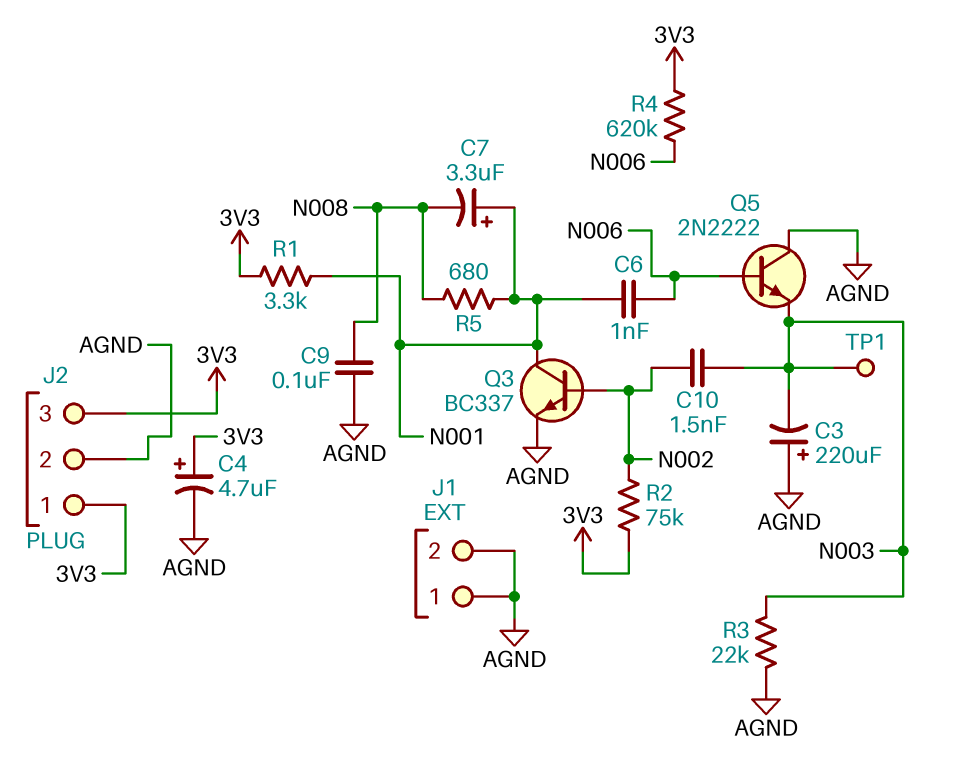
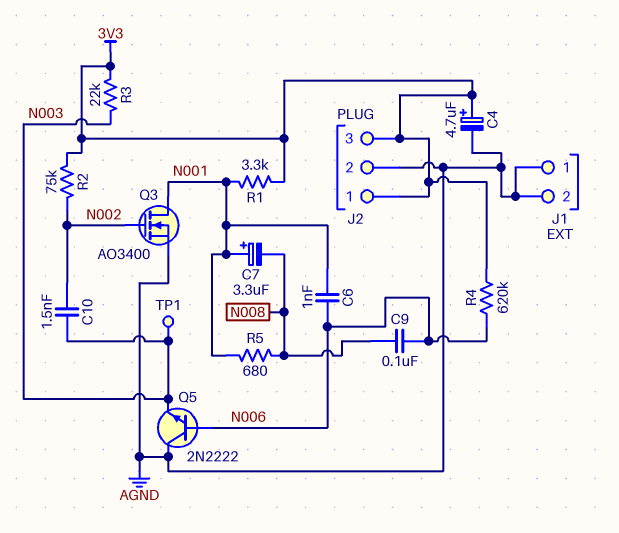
C3: 220uF (plus AGND, minus N003) -> none
C9: 100nF (AGND, N008) -> 100nF (N006, N008)
Q3: NPN BC337 (B N002, C N001, E AGND) -> NMOS AO3400 (G N002, D N001, S AGND)
R3: 22k (AGND, N003) -> 22k (3V3, N003)

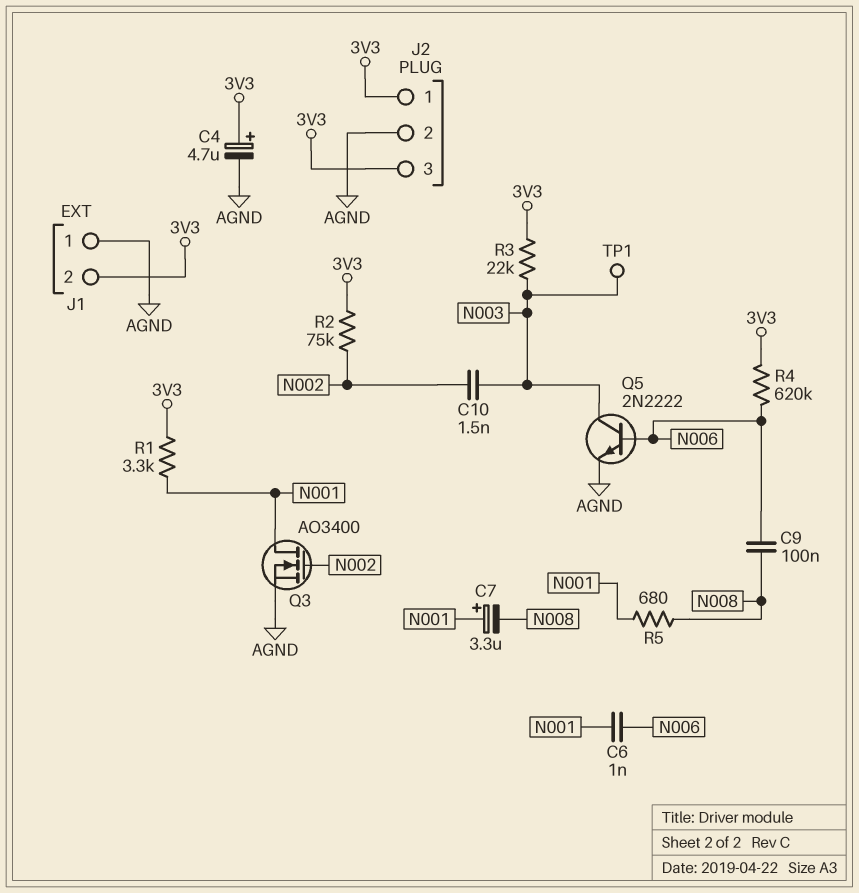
J1 pin 2: AGND -> 3V3
Q5: NPN 2N2222 (B N006, C AGND, E N003) -> NPN 2N2222 (B N006, C N003, E AGND)

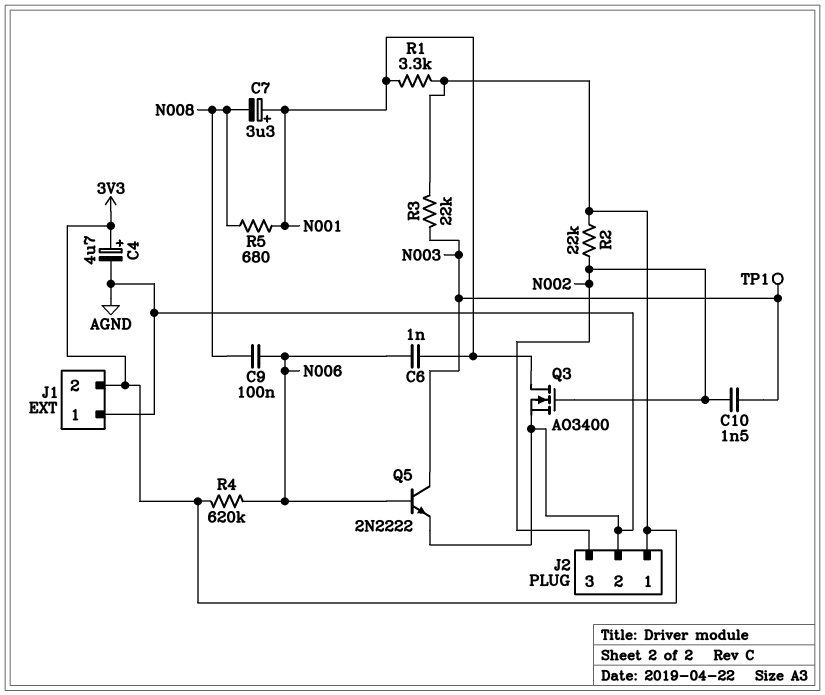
J2 pin 3: 3V3 -> N002
R2: 75k (3V3, N002) -> 22k (3V3, N002)

